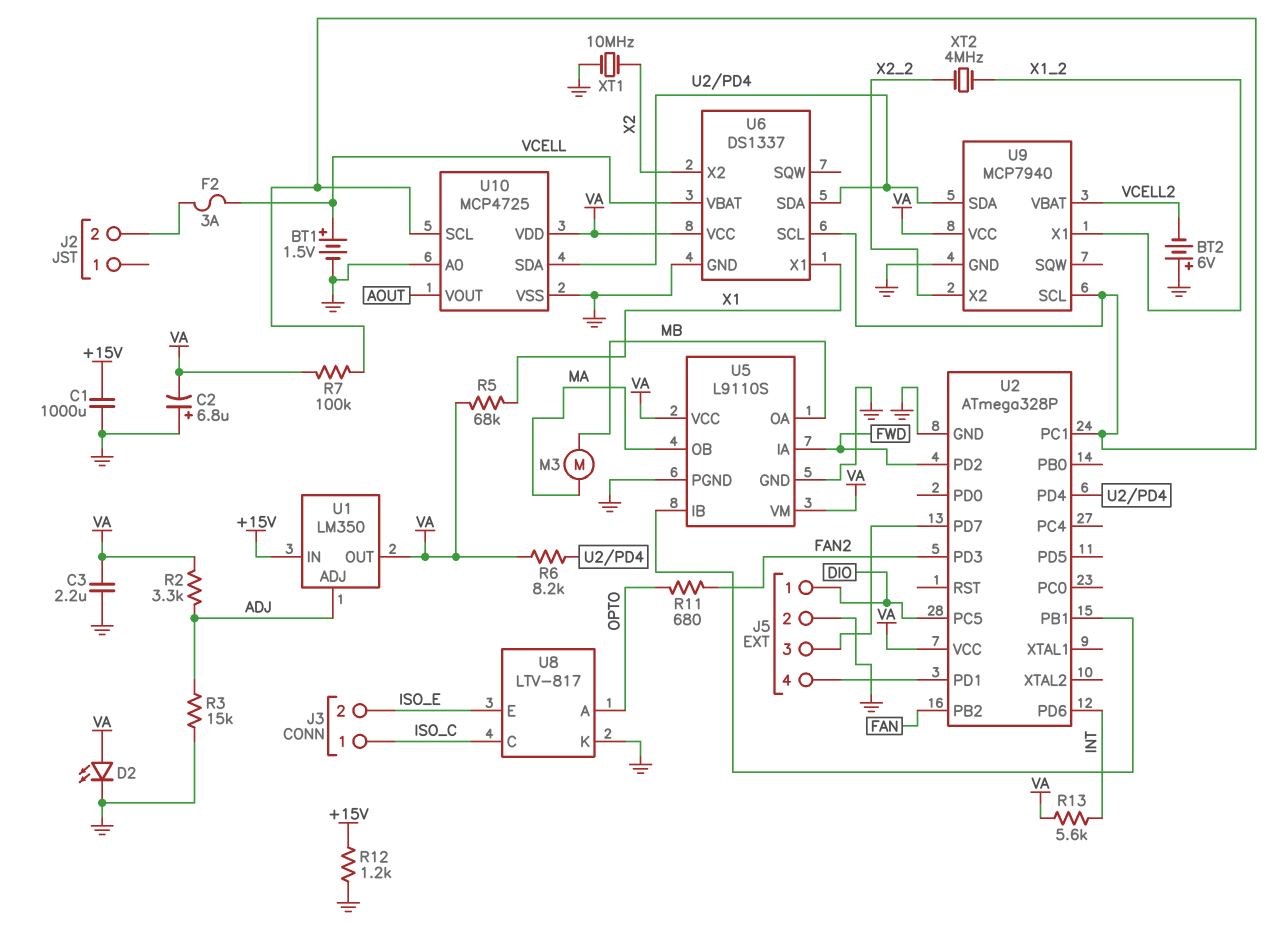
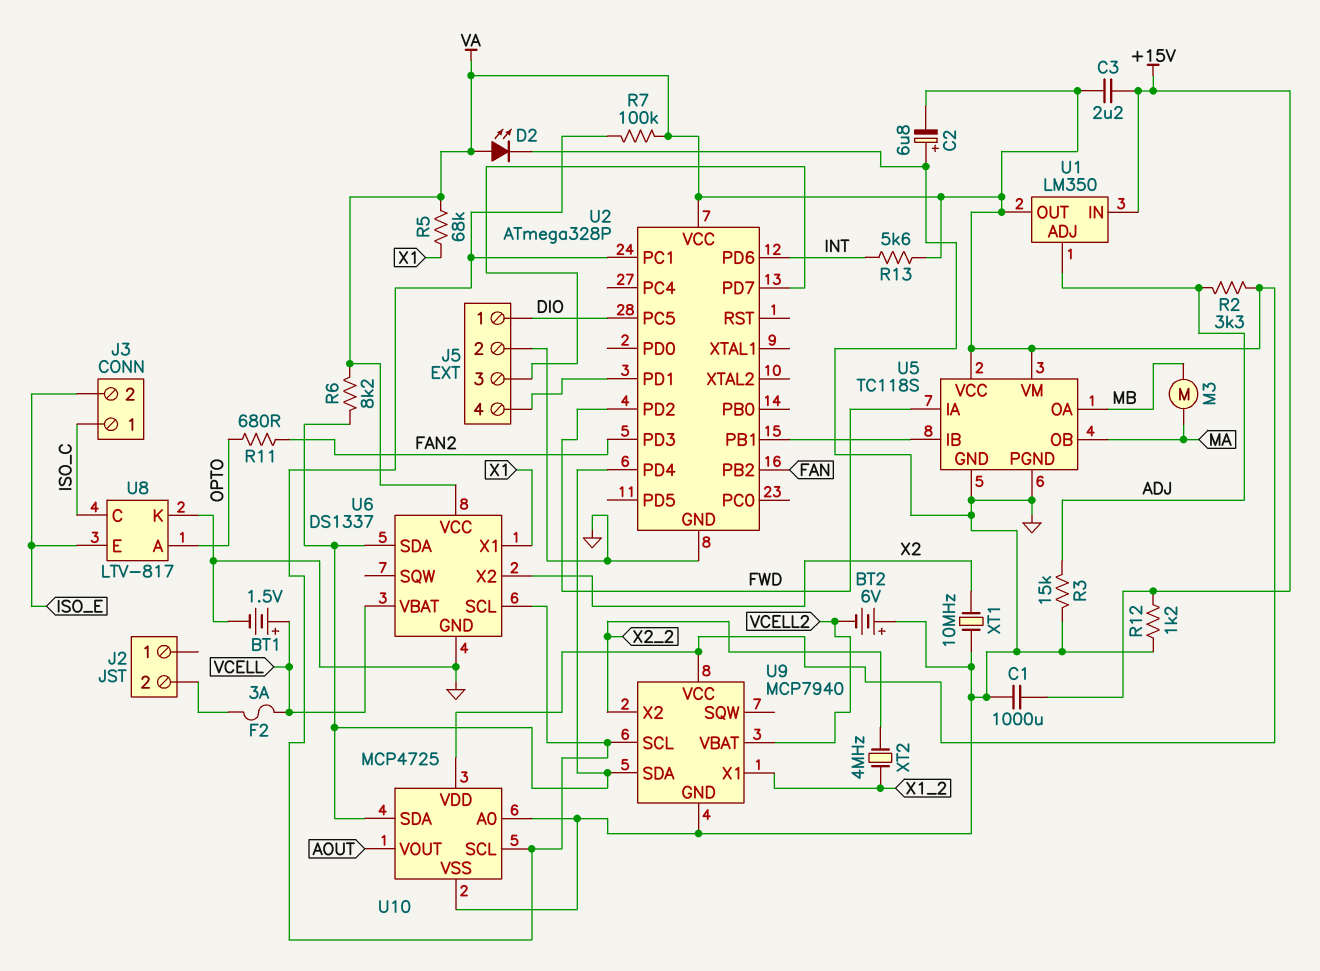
C3: 2.2uF (GND, VA) -> 2.2uF (+15V, VA)
U5: L9110S -> TC118S

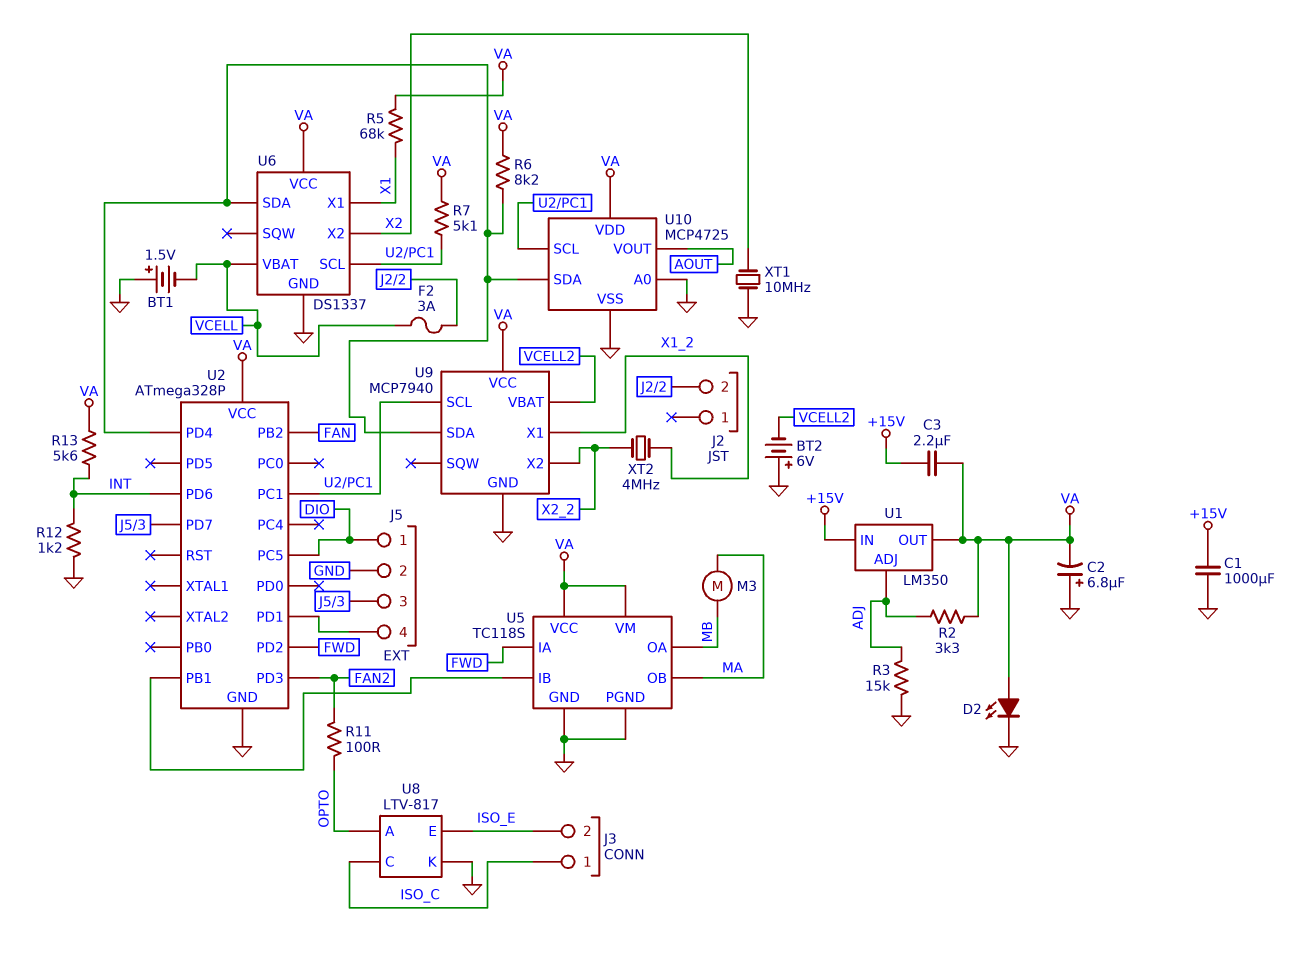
BT1: 1.5V (plus VCELL, minus GND) -> 1.5V (plus GND, minus VCELL)
R7: 100k (U2/PC1, VA) -> 5.1k (U2/PC1, VA)
R11: 680 (FAN2, OPTO) -> 100 (FAN2, OPTO)
R12: 1.2k (+15V, GND) -> 1.2k (GND, INT)

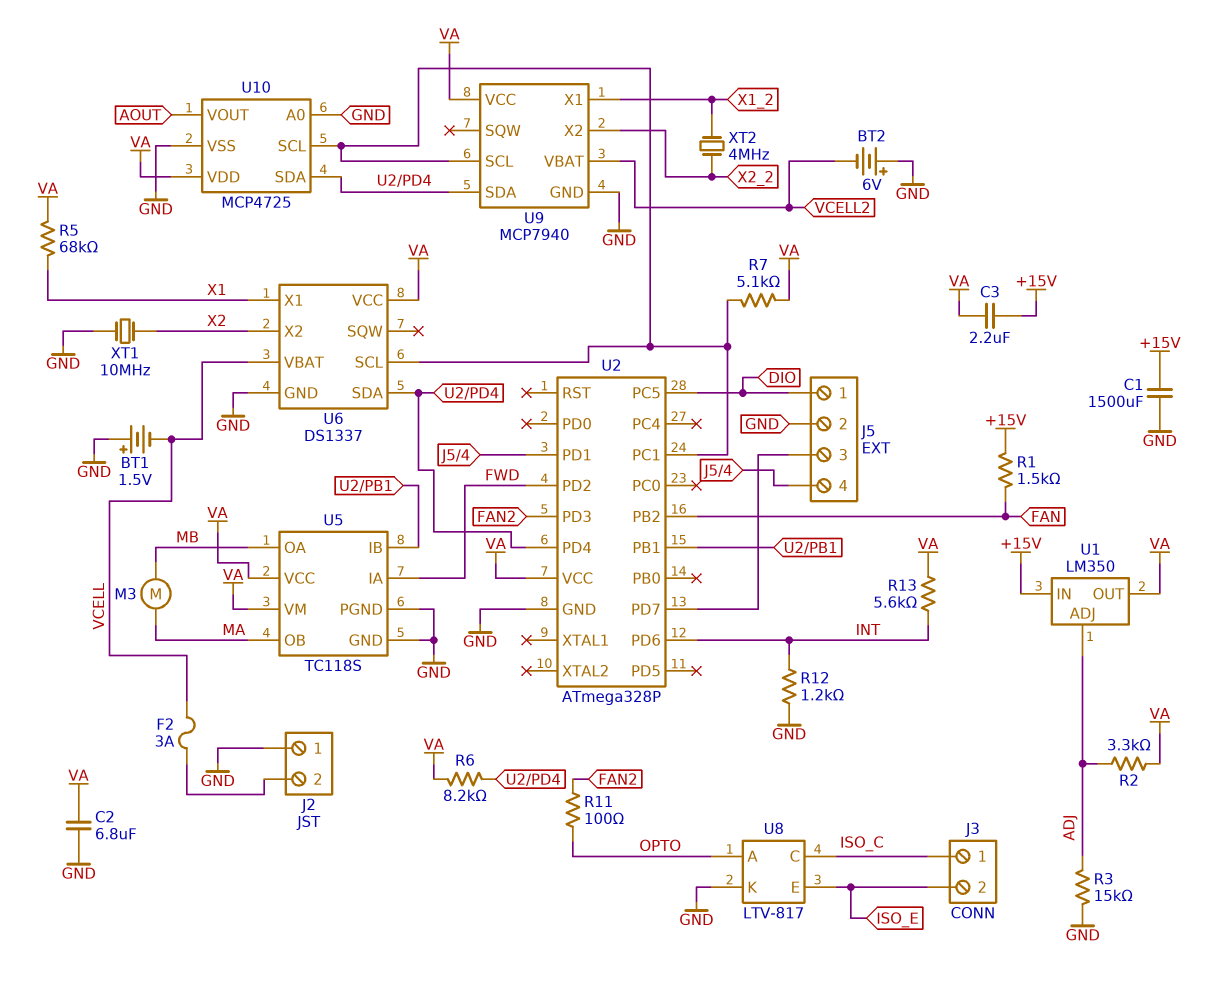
C1: 1000uF (+15V, GND) -> 1500uF (+15V, GND)
C2: 6.8uF (plus GND, minus VA) -> 6.8uF (GND, VA)
D2: LED (A VA, K GND) -> none
J2 pin 1: none -> GND
R1: none -> 1.5k (+15V, FAN)

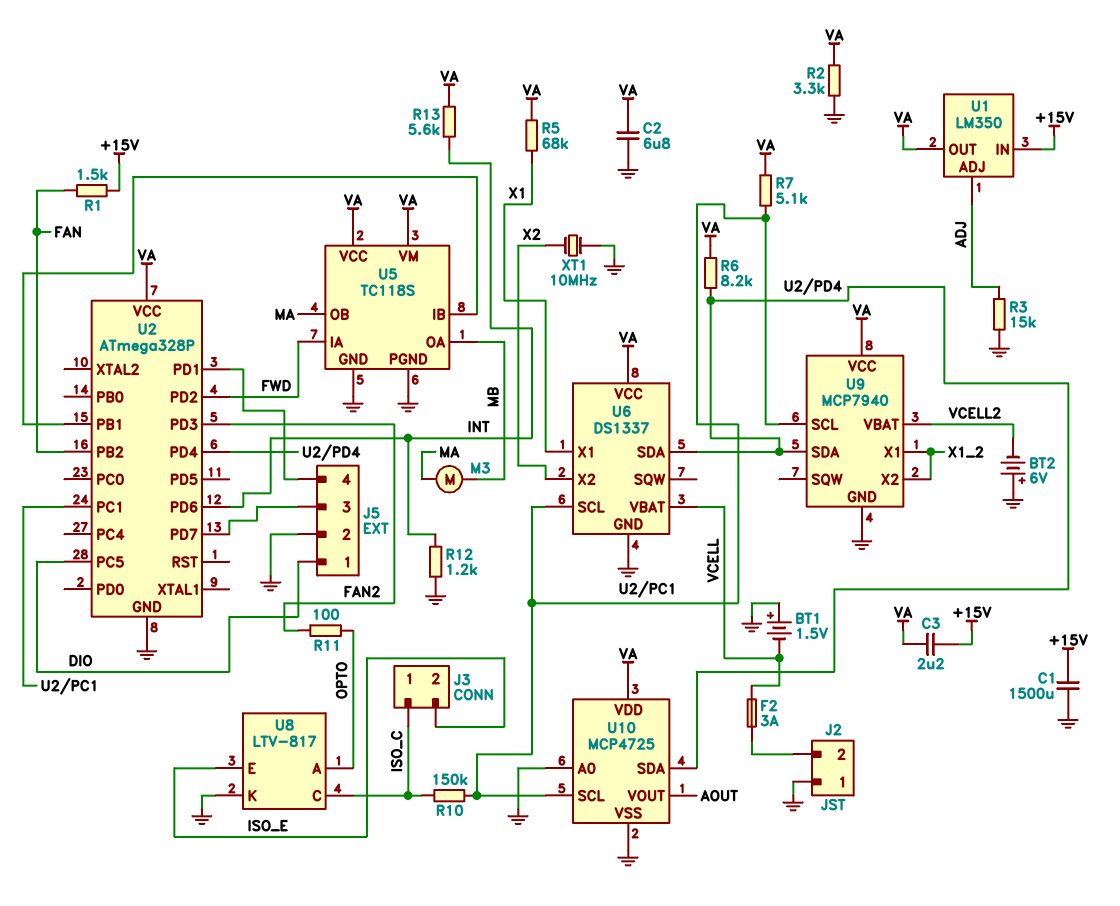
R2: 3.3k (ADJ, VA) -> 3.3k (GND, VA)
R10: none -> 150k (ISO_C, U2/PC1)
U9 pin X2: X2_2 -> X1_2
XT2: 4MHz (X1_2, X2_2) -> none

